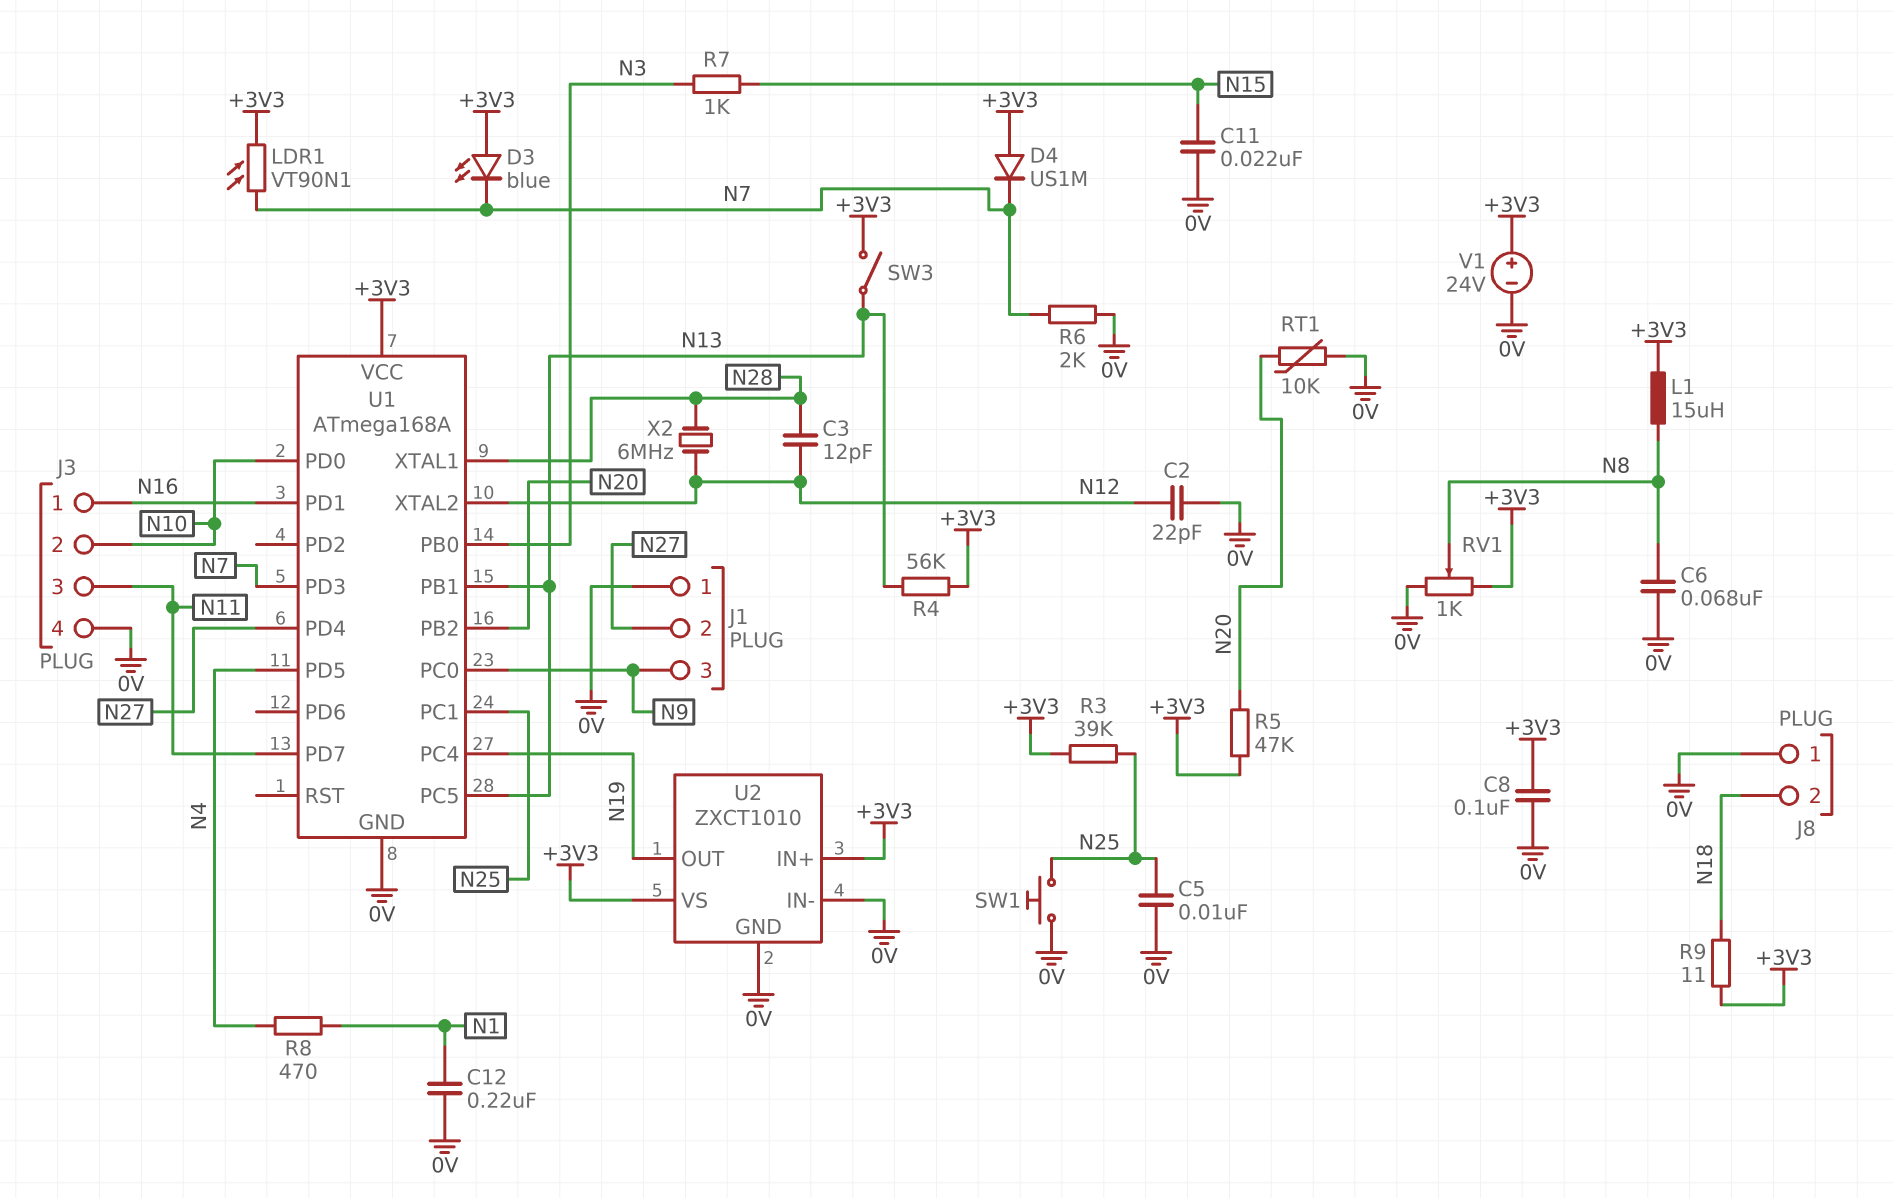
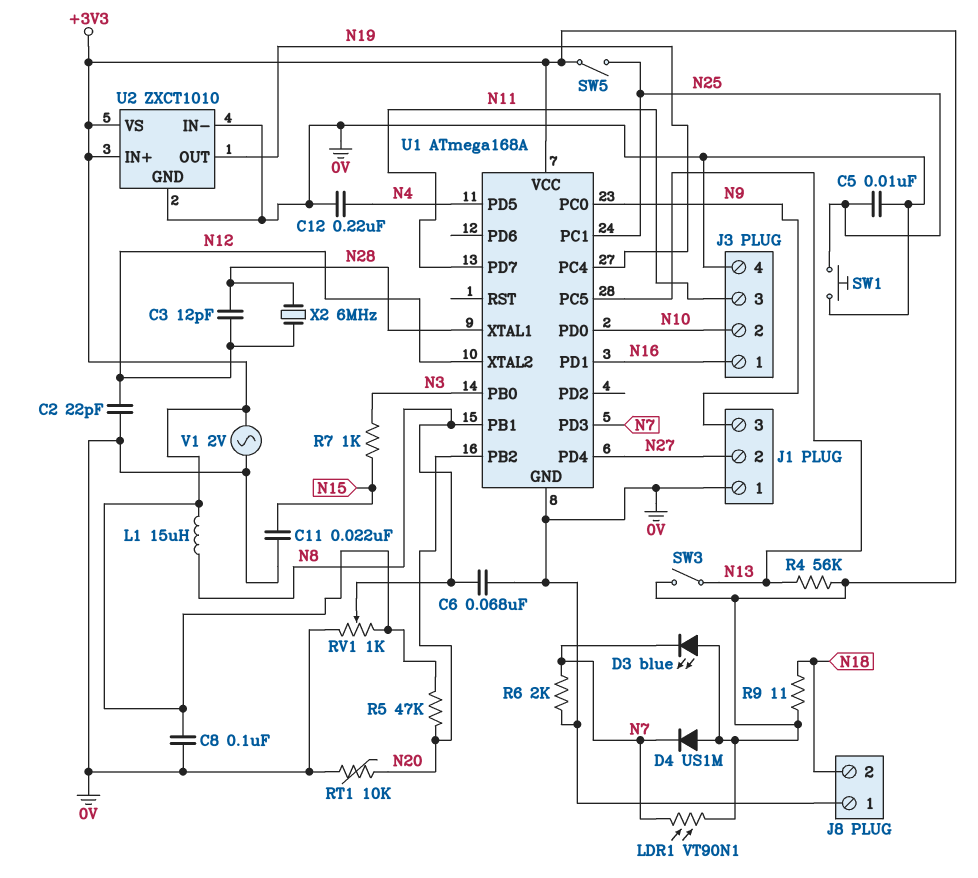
C12: 220nF (0V, N1) -> 220nF (0V, N4)
R3: 39k (+3V3, N25) -> none
R8: 470 (N1, N4) -> none
SW5: none -> switch (+3V3, N25)
U1 pin PB1: N13 -> N8
V1: 24V (plus +3V3, minus 0V) -> AC 2V (+3V3, 0V)

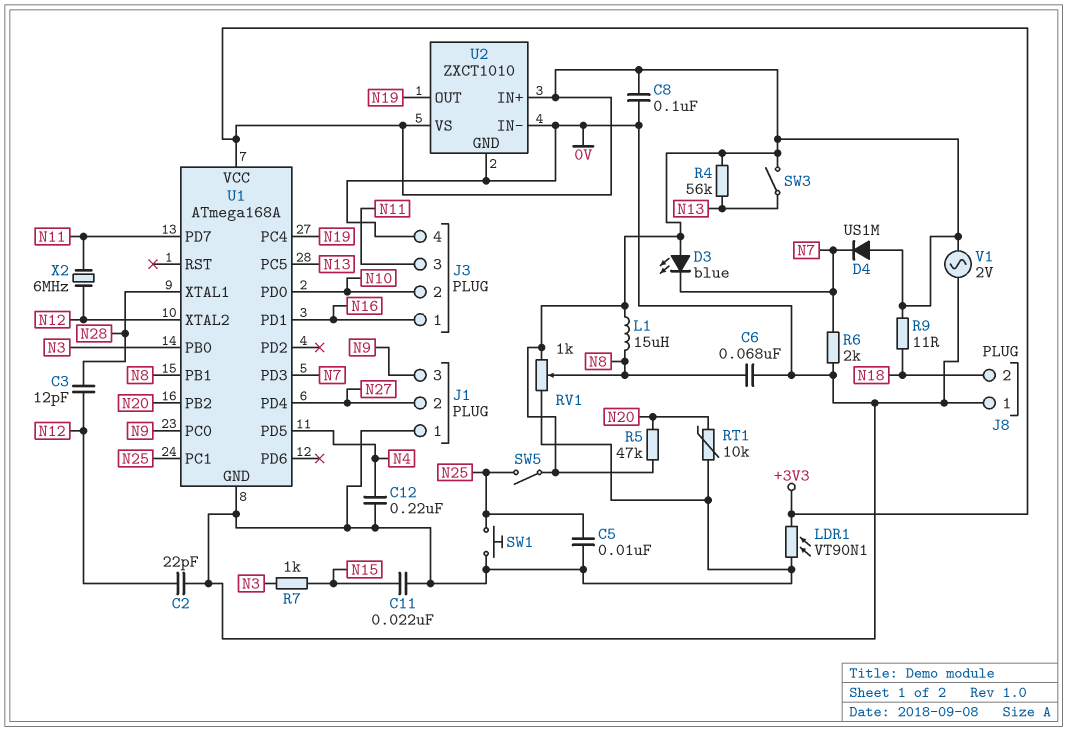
LDR1: VT90N1 (+3V3, N7) -> VT90N1 (+3V3, 0V)
X2: 6MHz (N12, N28) -> 6MHz (N11, N12)

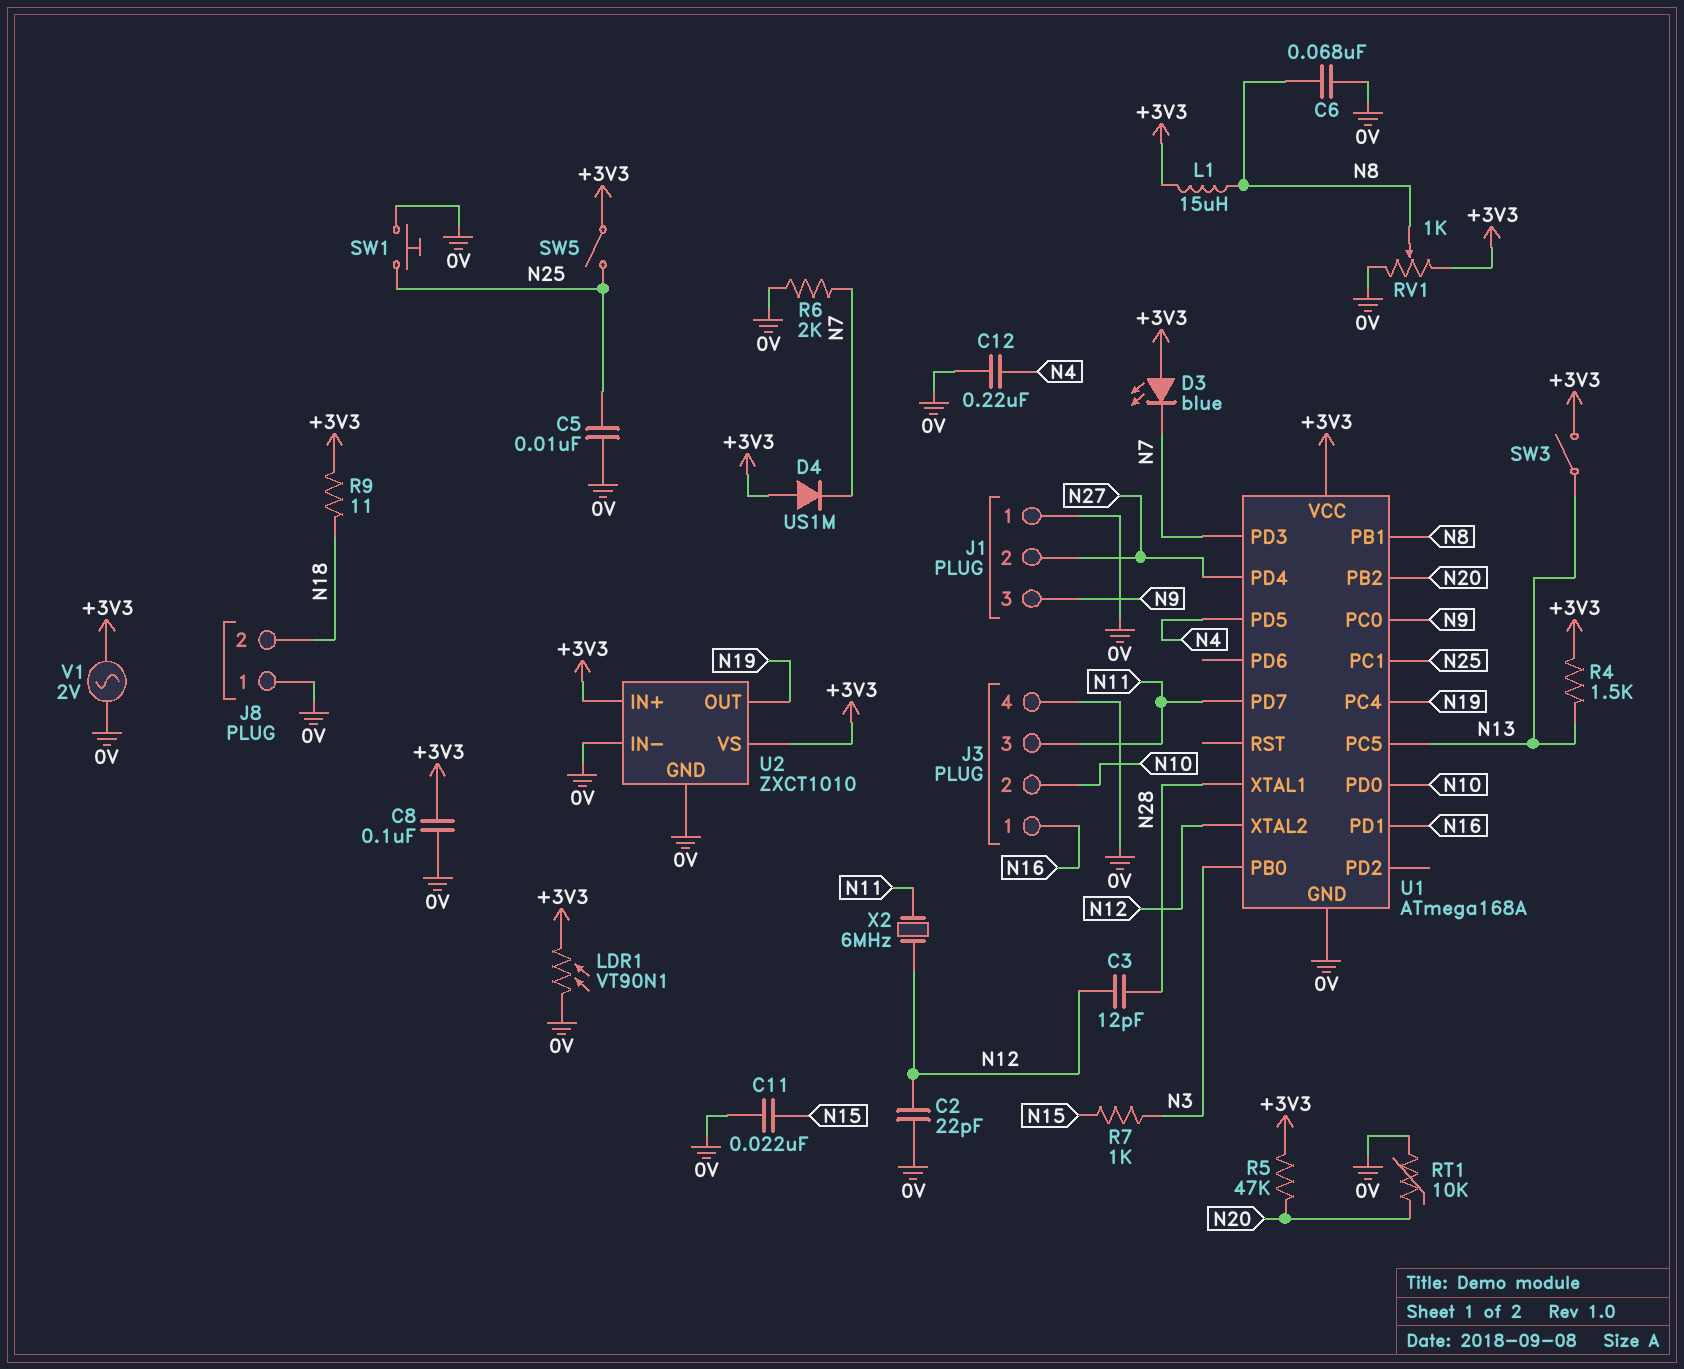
R4: 56k (+3V3, N13) -> 1.5k (+3V3, N13)

